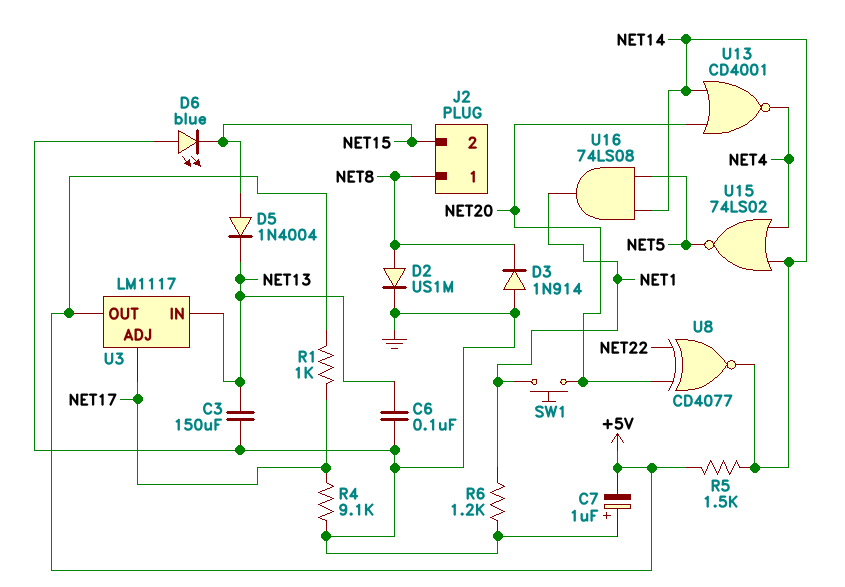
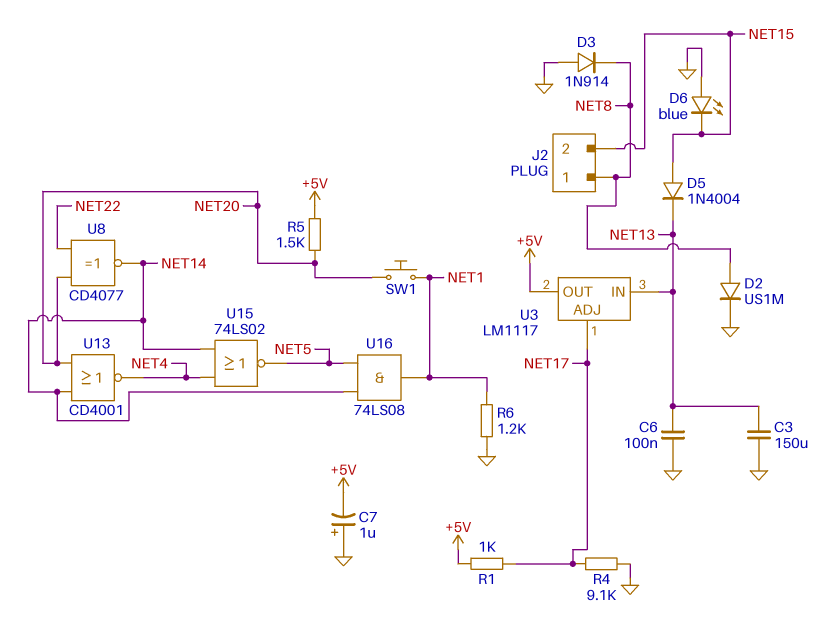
R5: 1.5k (+5V, NET14) -> 1.5k (+5V, NET20)

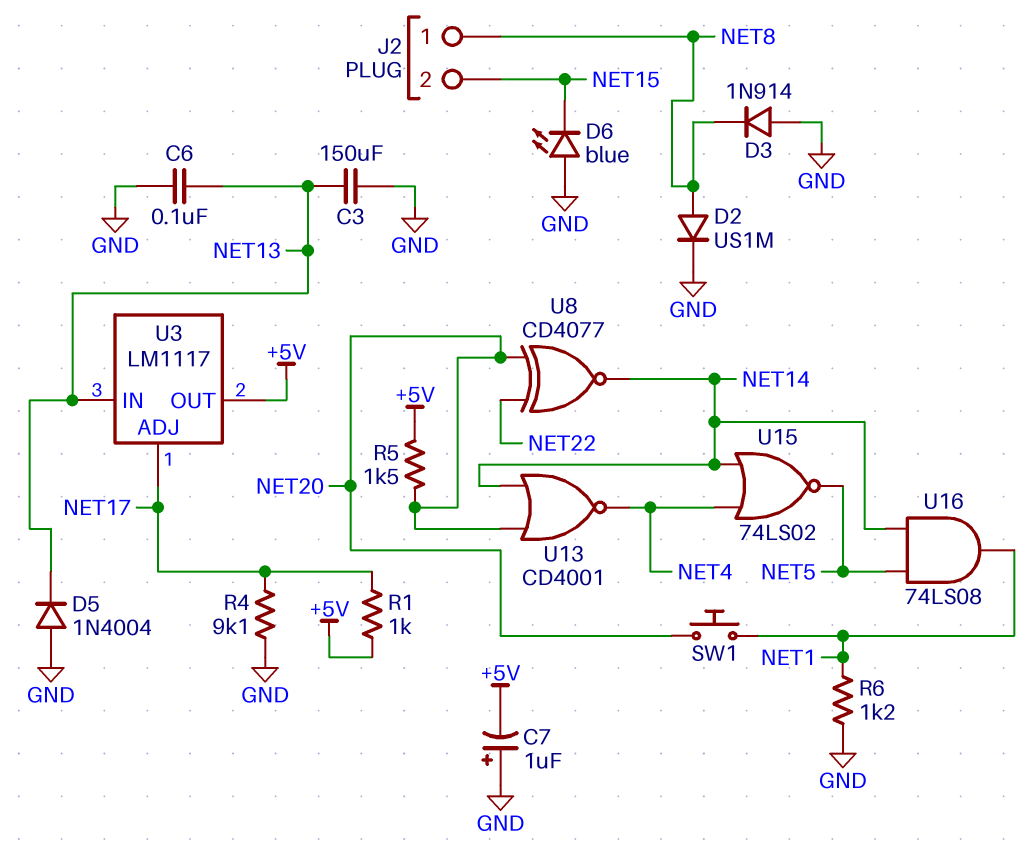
D5: diode 1N4004 (A NET15, K NET13) -> diode 1N4004 (A GND, K NET13)

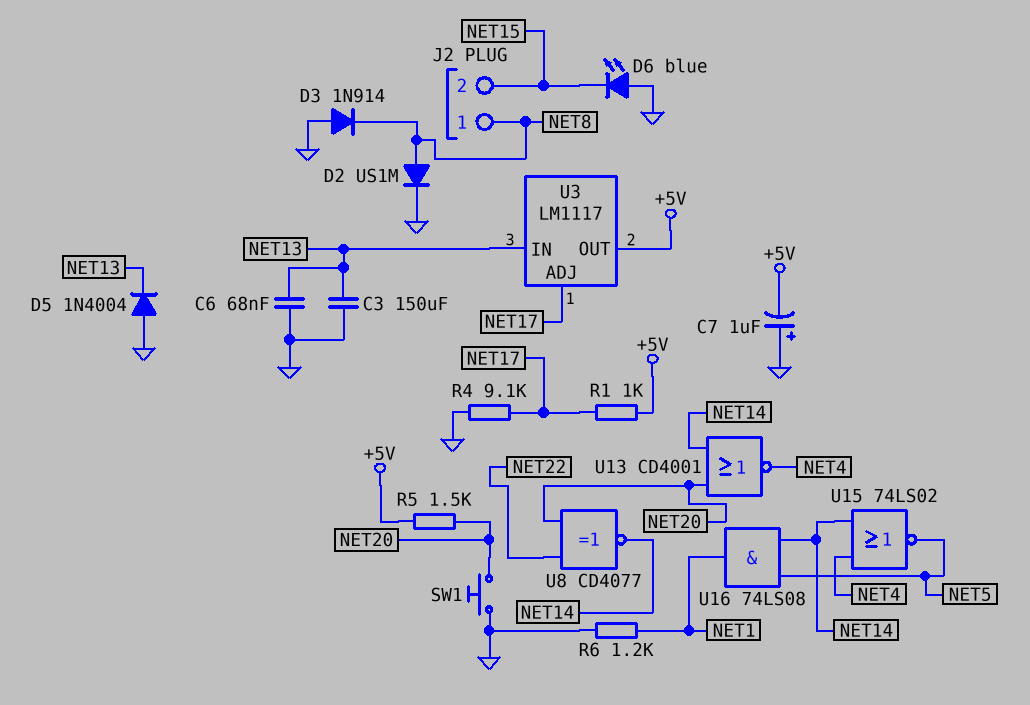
C6: 100nF (GND, NET13) -> 68nF (GND, NET13)
SW1: button (NET1, NET20) -> button (GND, NET20)

